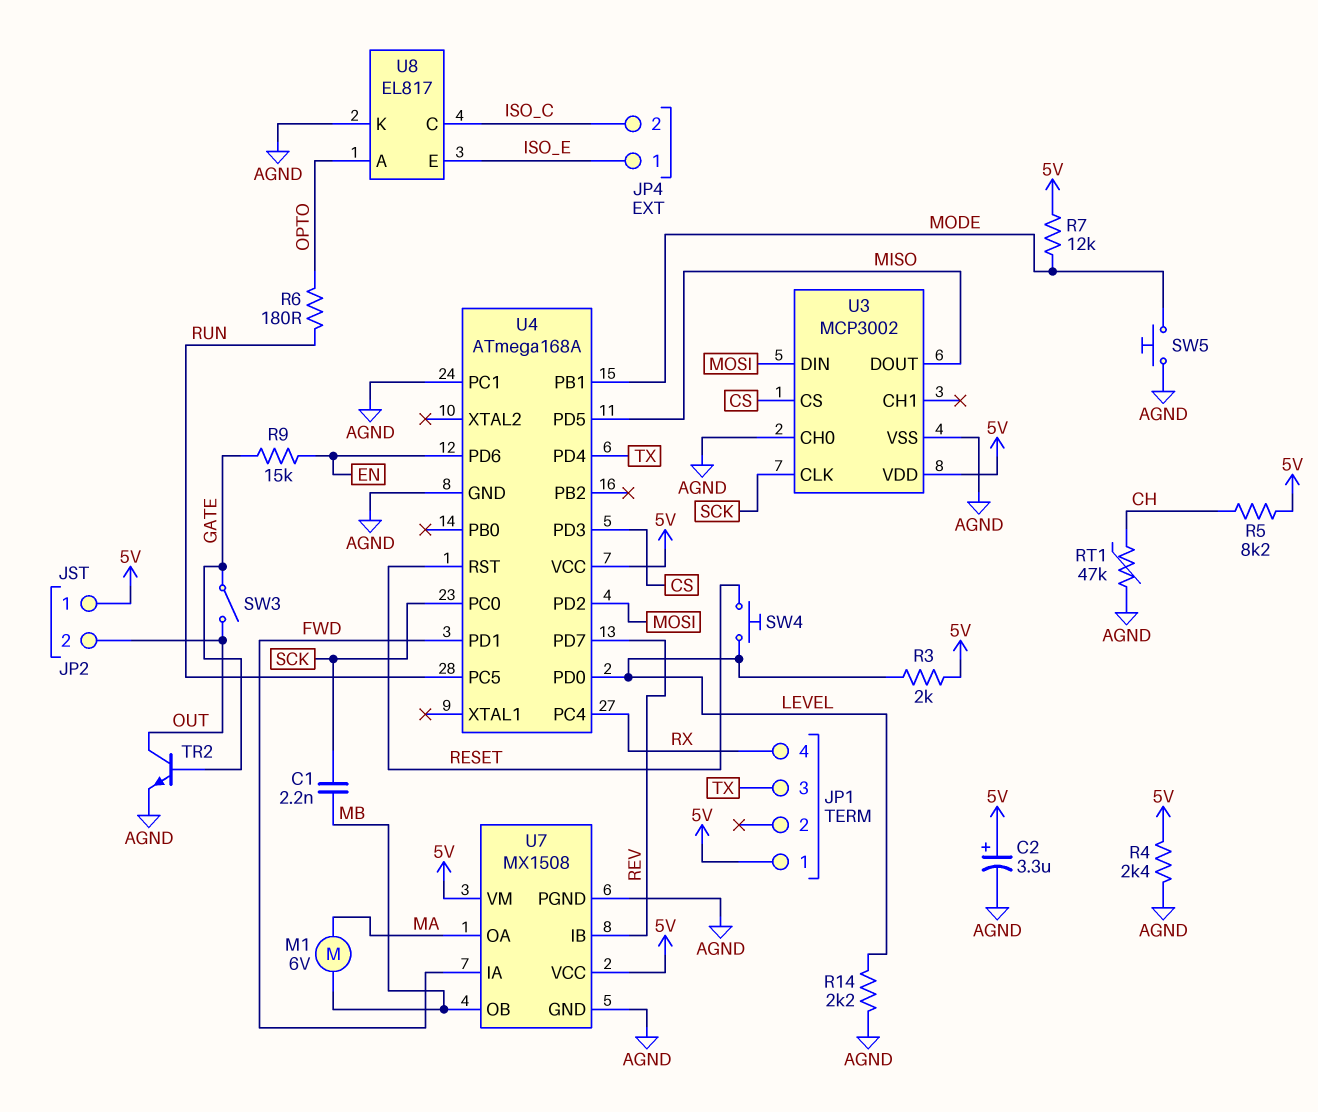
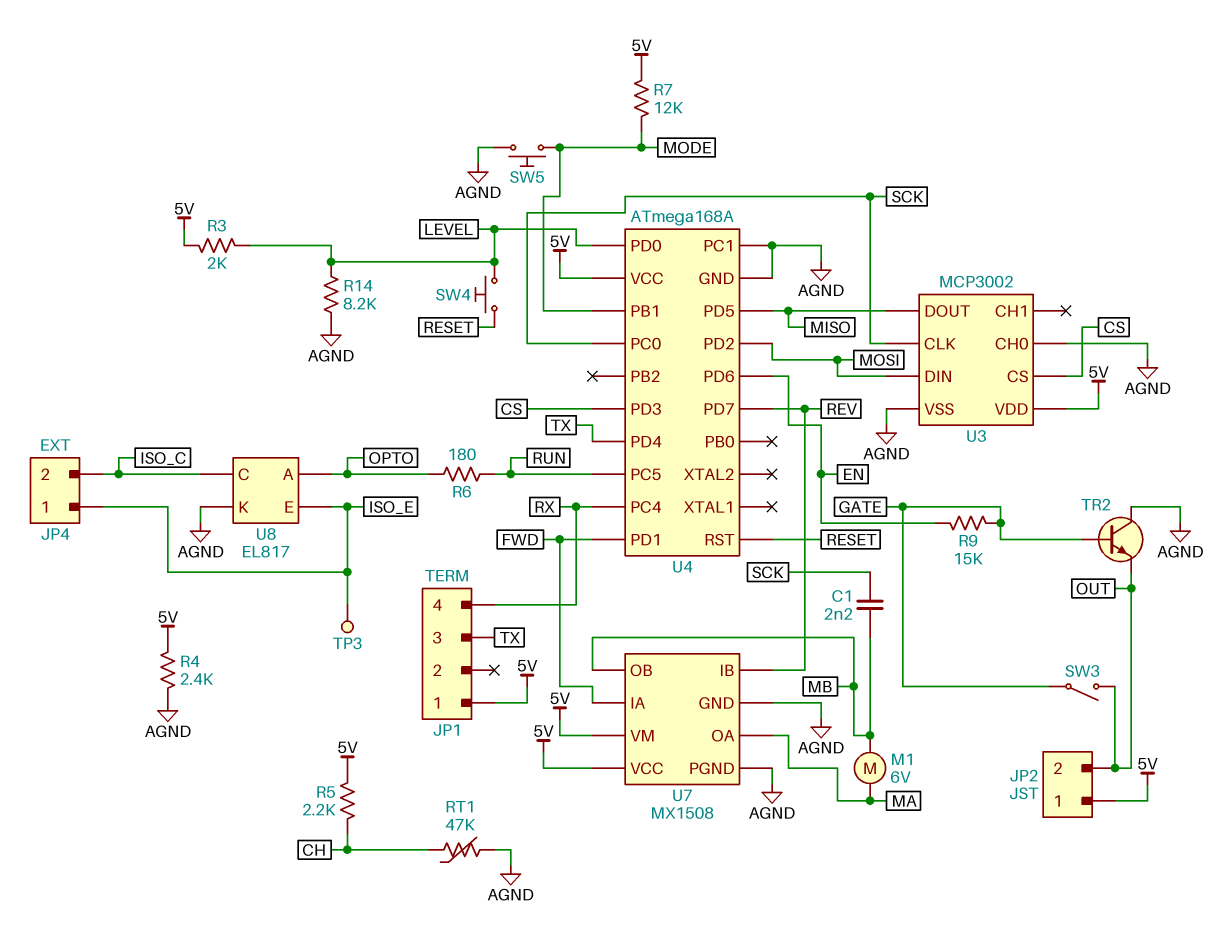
C2: 3.3uF (plus 5V, minus AGND) -> none
R5: 8.2k (5V, CH) -> 2.2k (5V, CH)
R14: 2.2k (AGND, LEVEL) -> 8.2k (AGND, LEVEL)
TP3: none -> test point (ISO_E)
TR2: NPN (B GATE, C OUT, E AGND) -> NPN (B GATE, C AGND, E OUT)

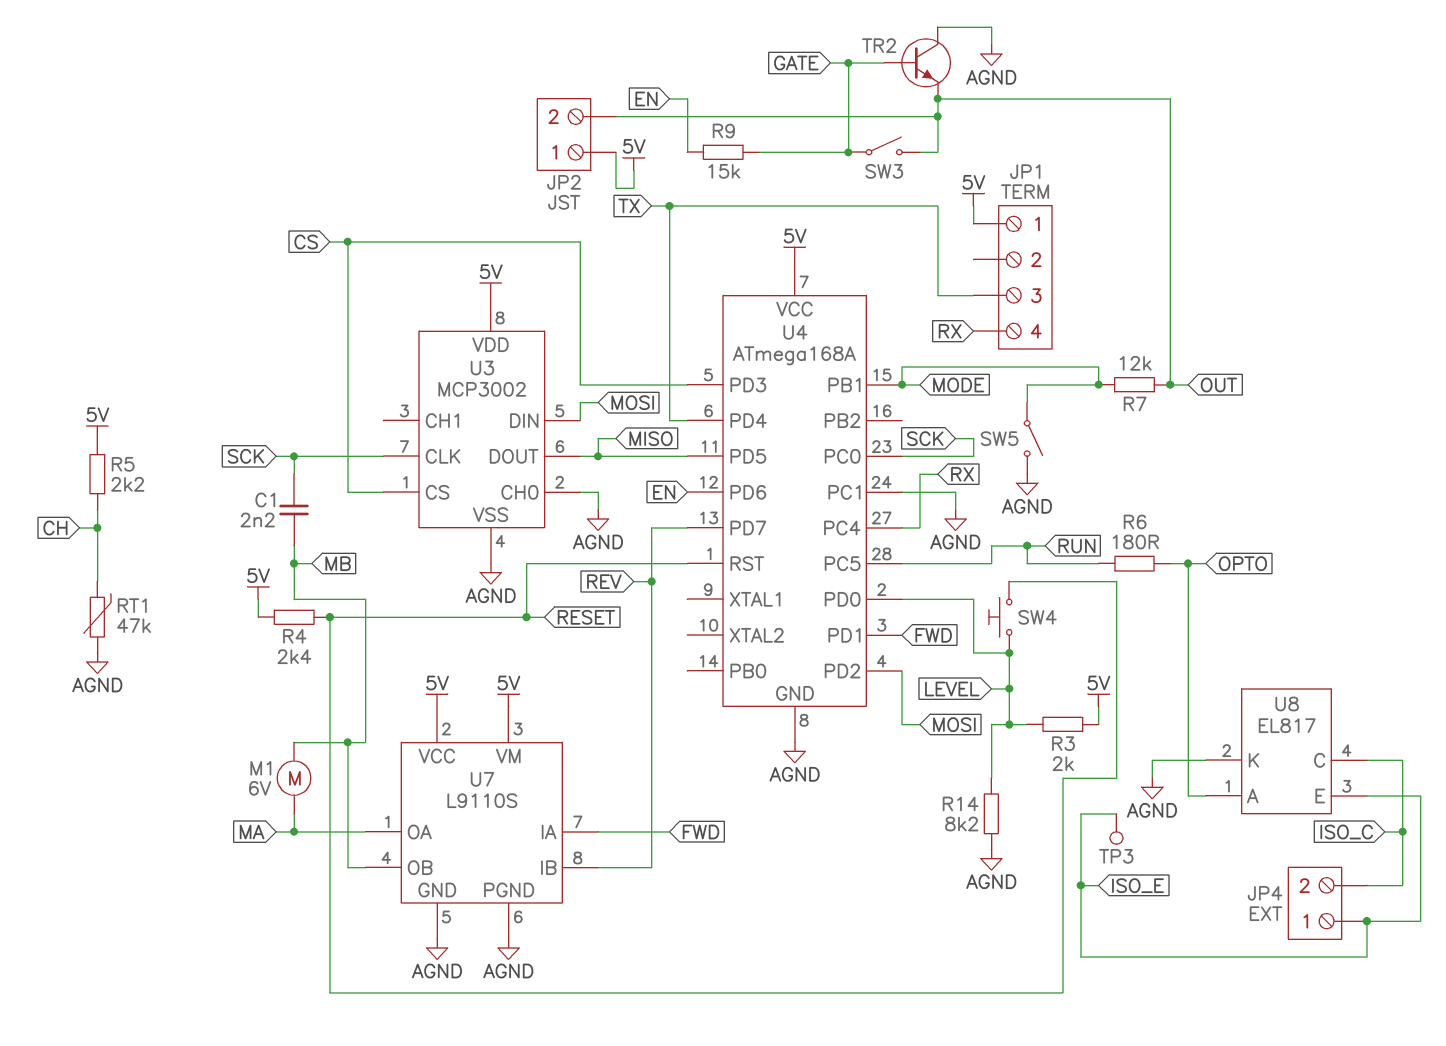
R4: 2.4k (5V, AGND) -> 2.4k (5V, RESET)
R7: 12k (5V, MODE) -> 12k (MODE, OUT)
SW5: button (AGND, MODE) -> switch (AGND, MODE)
U7: MX1508 -> L9110S

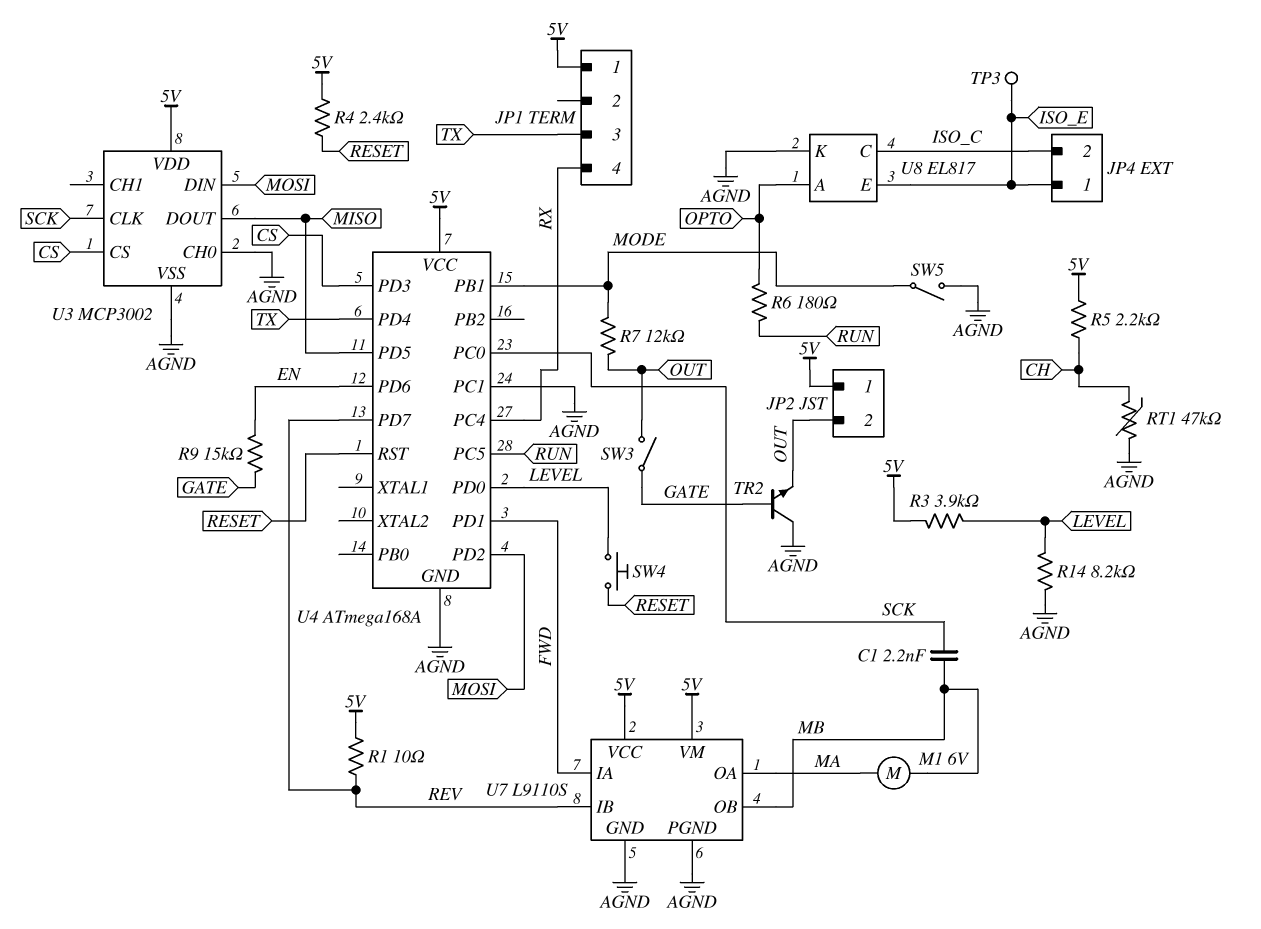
R1: none -> 10 (5V, REV)
R3: 2k (5V, LEVEL) -> 3.9k (5V, LEVEL)

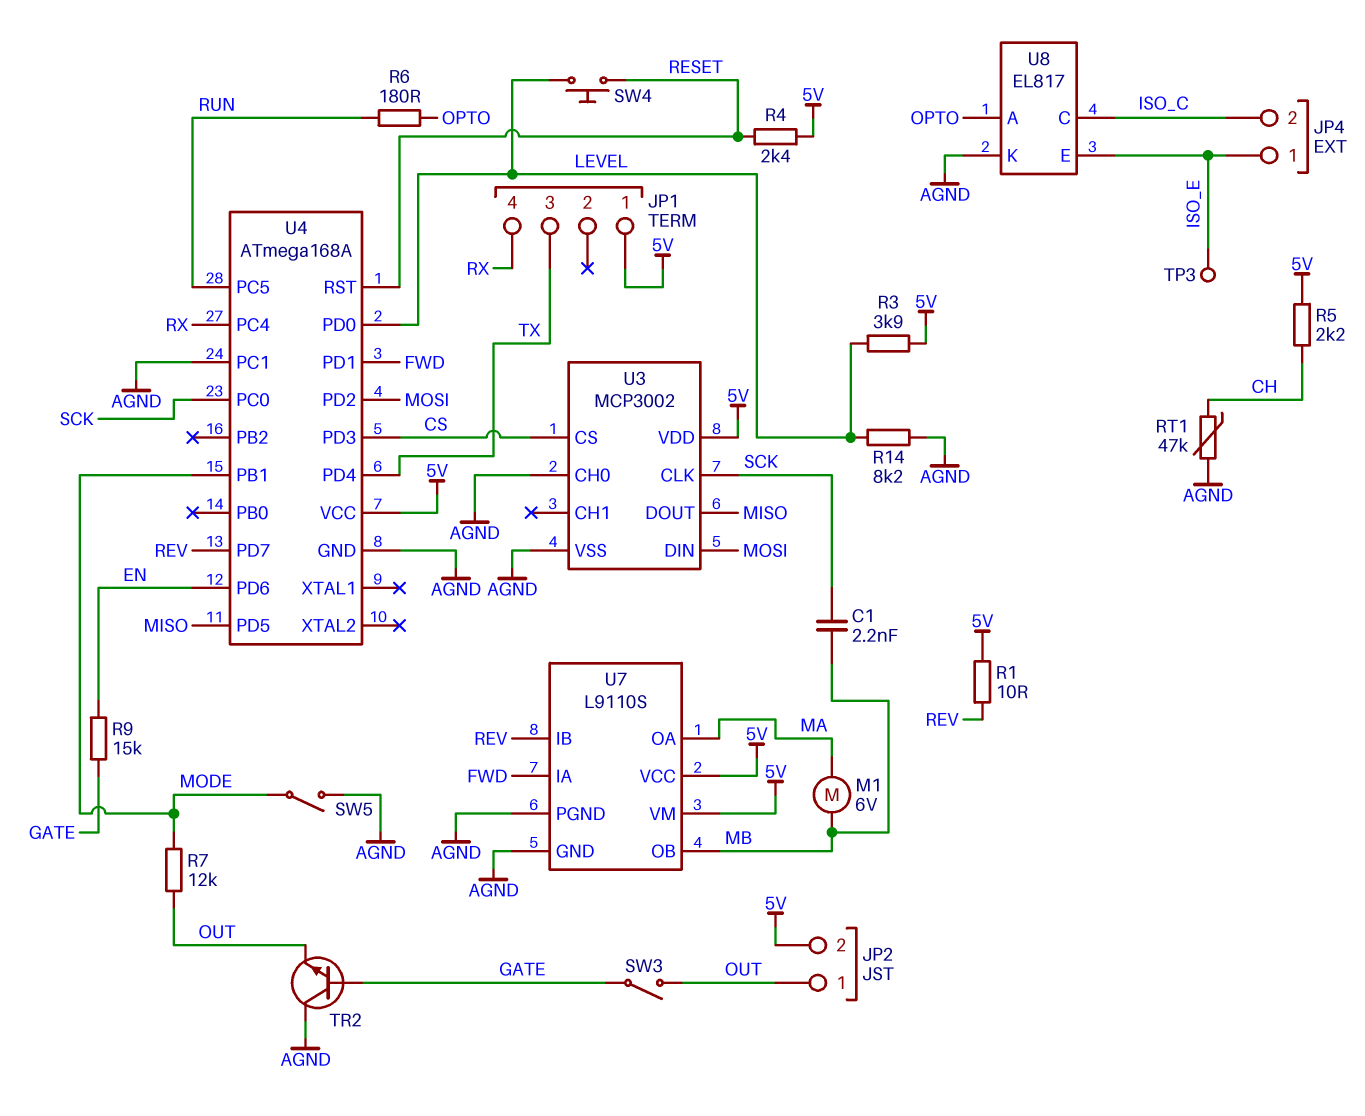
JP2 pin 1: 5V -> OUT
JP2 pin 2: OUT -> 5V

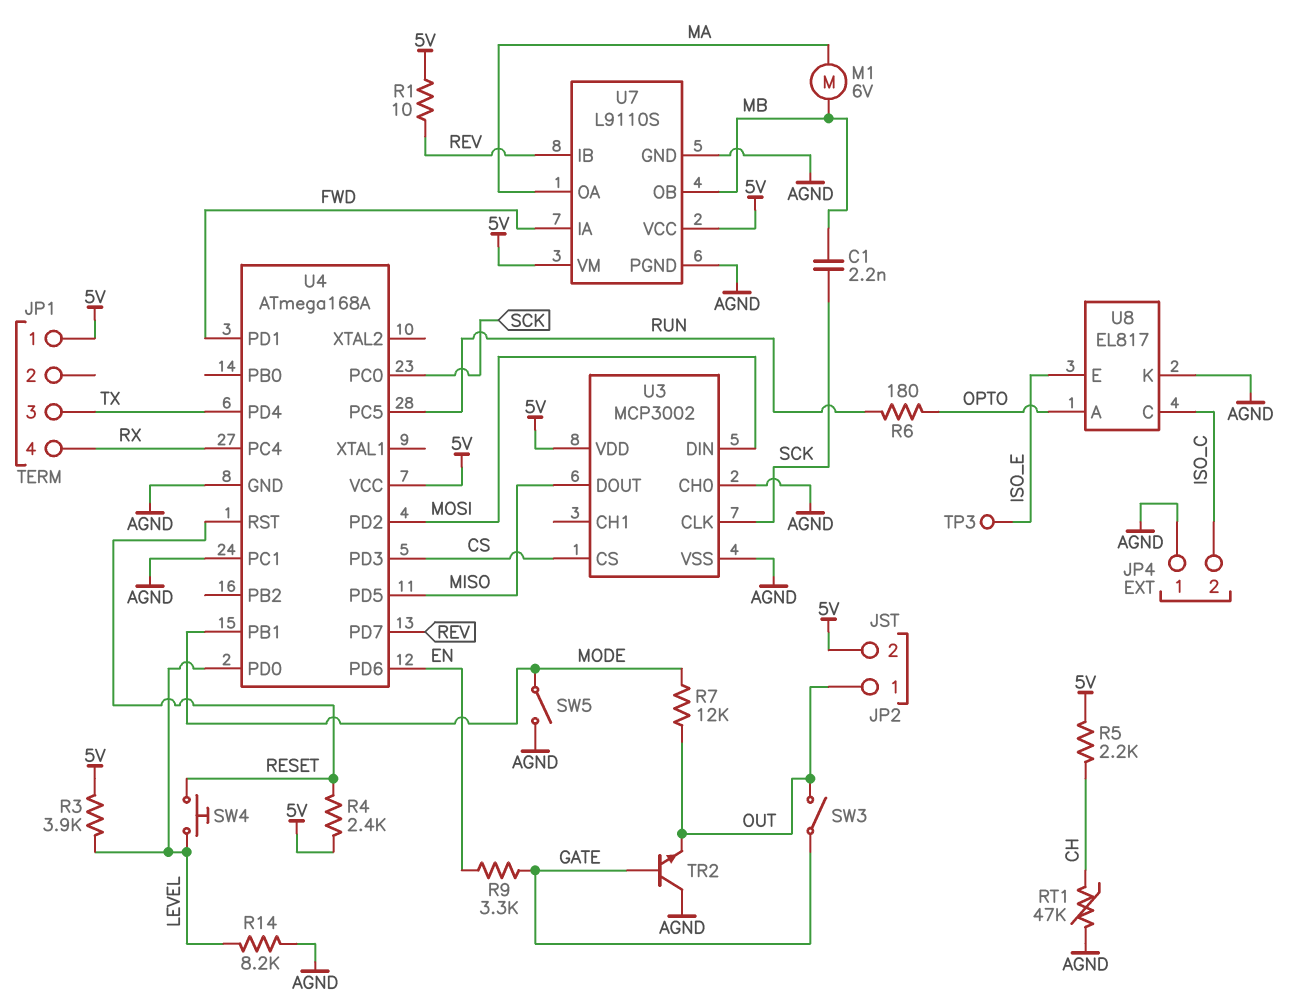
JP4 pin 1: ISO_E -> AGND
R9: 15k (EN, GATE) -> 3.3k (EN, GATE)

